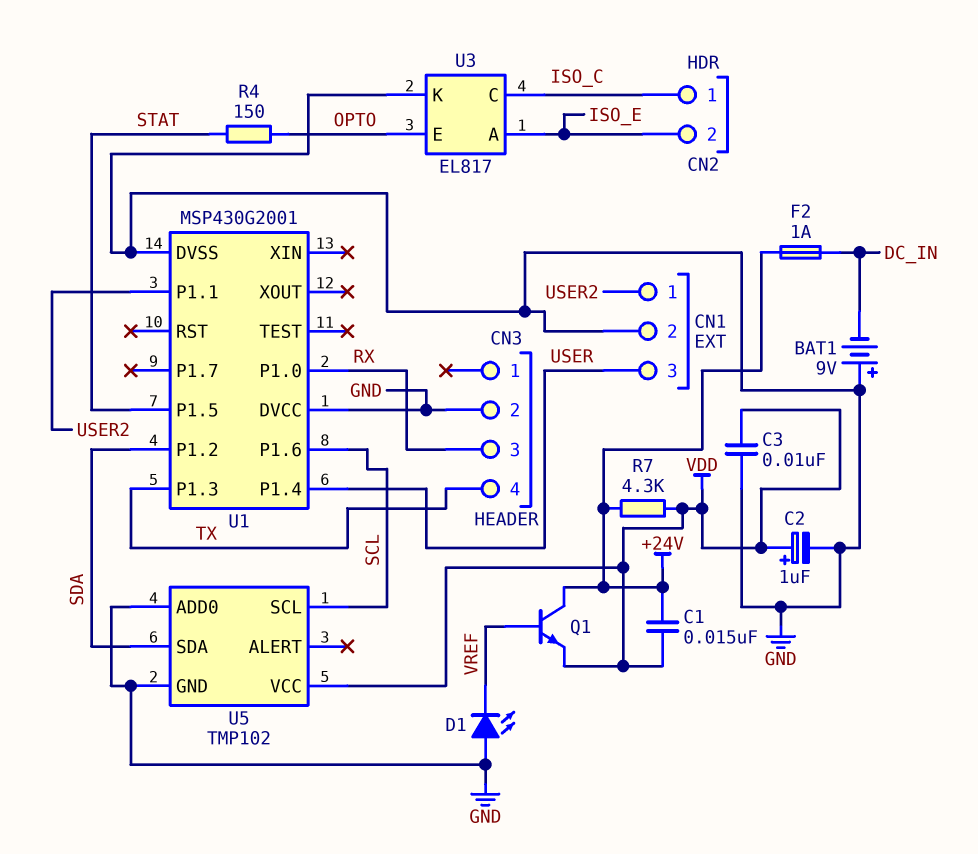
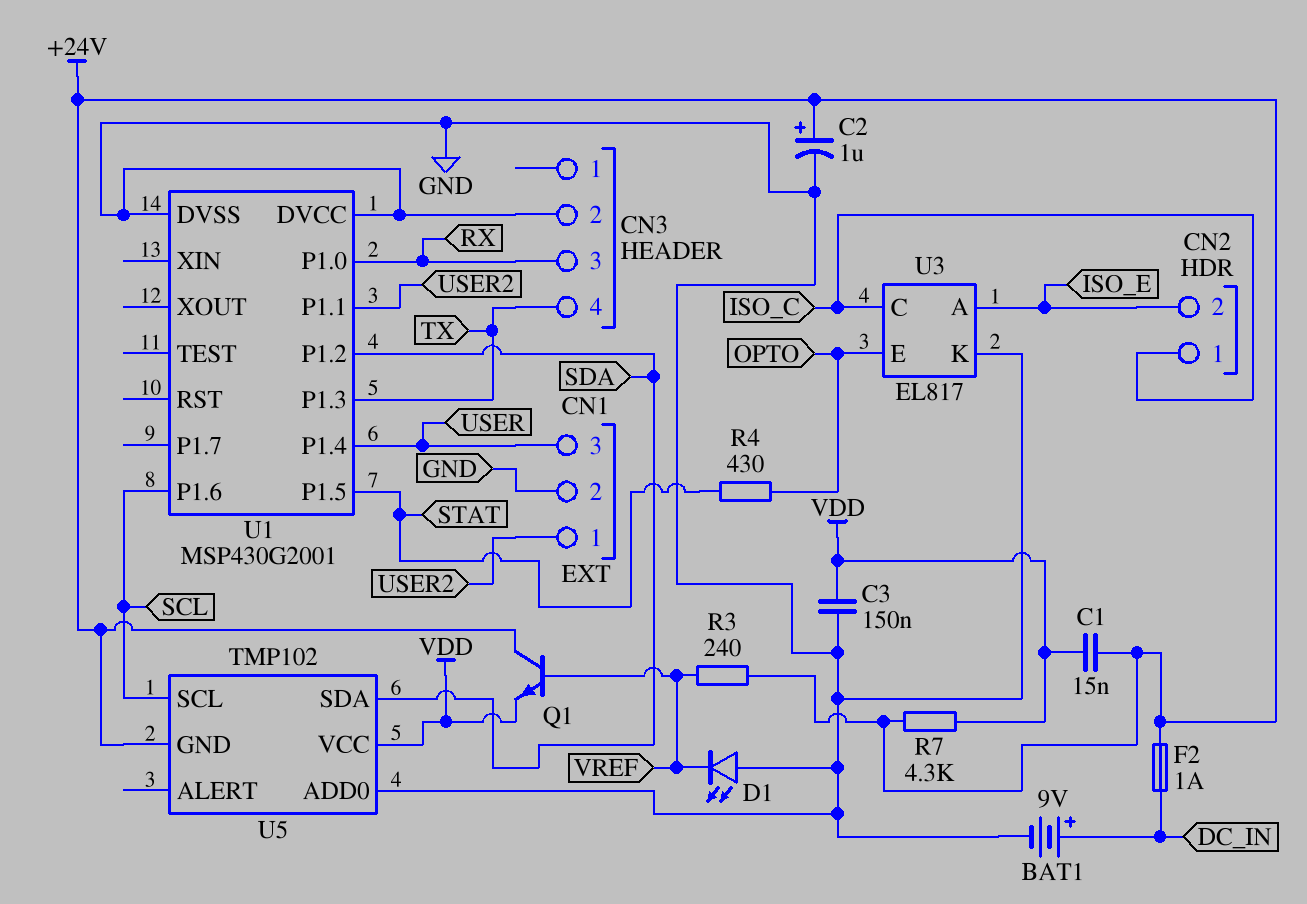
BAT1: 9V (plus GND, minus DC_IN) -> 9V (plus DC_IN, minus GND)
C2: 1uF (plus VDD, minus GND) -> 1uF (plus +24V, minus GND)
C3: 10nF (GND, VDD) -> 150nF (GND, VDD)
R3: none -> 240 (+24V, VREF)
R4: 150 (OPTO, STAT) -> 430 (OPTO, STAT)
U5 pin GND: GND -> +24V

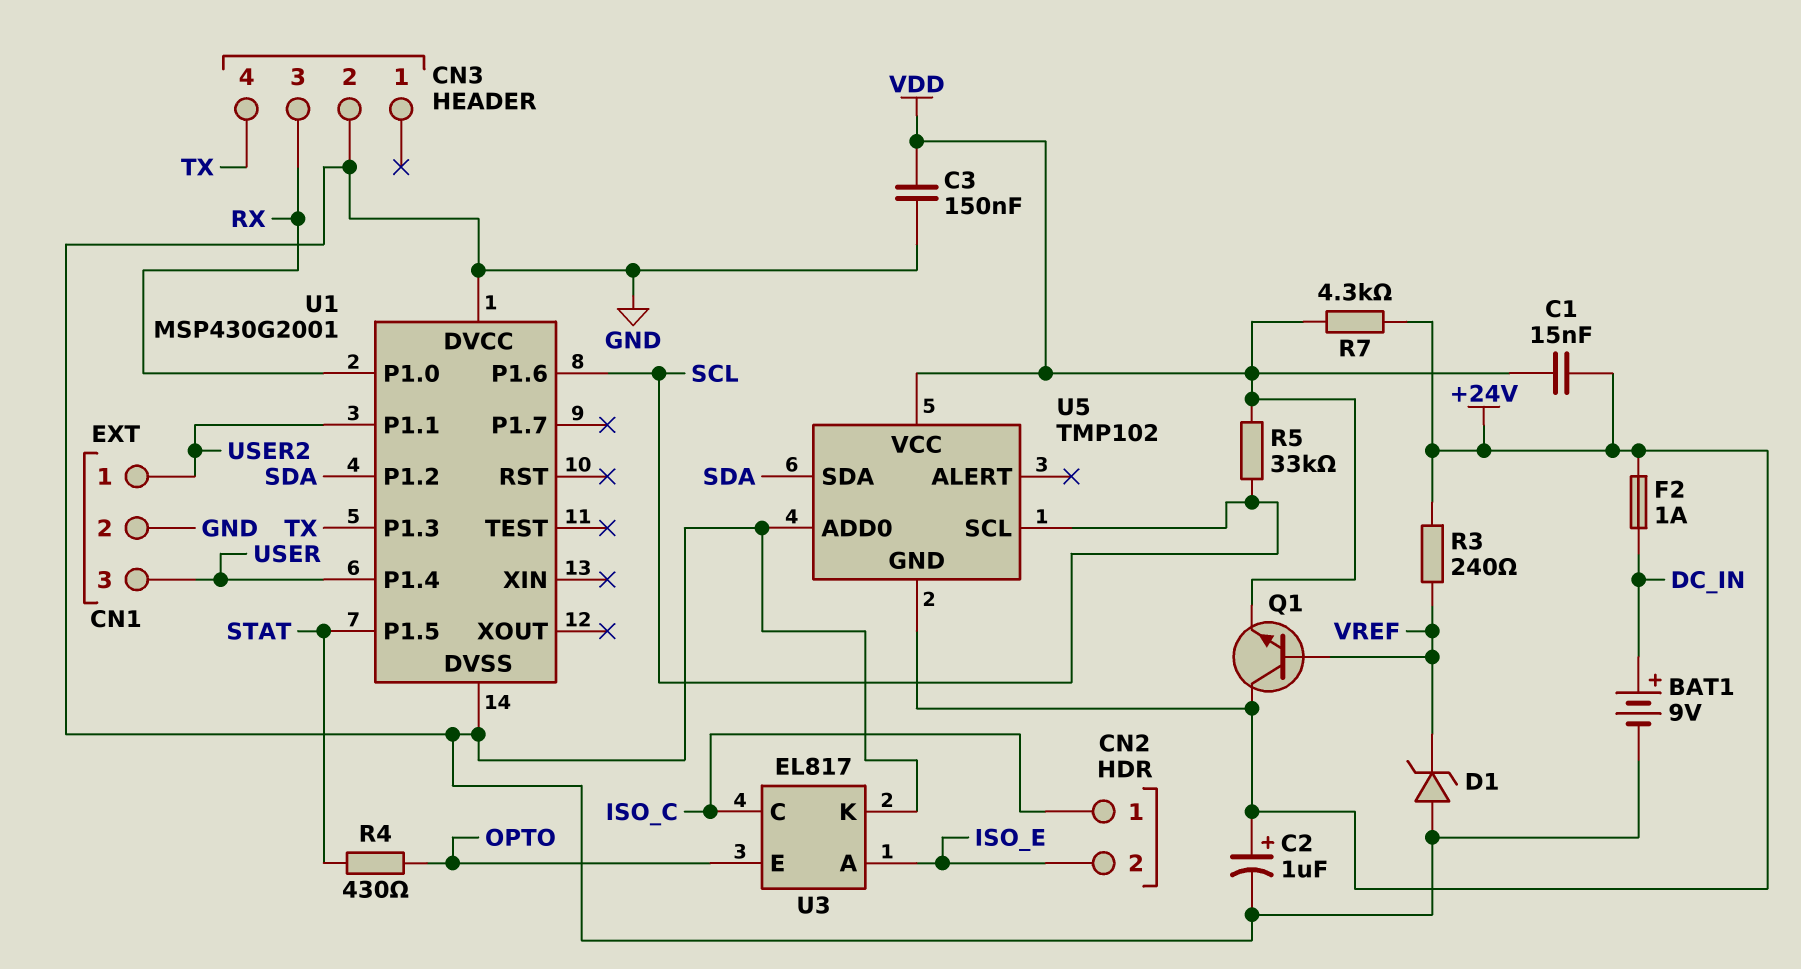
D1: LED (A GND, K VREF) -> zener (A GND, K VREF)
R5: none -> 33k (SCL, VDD)

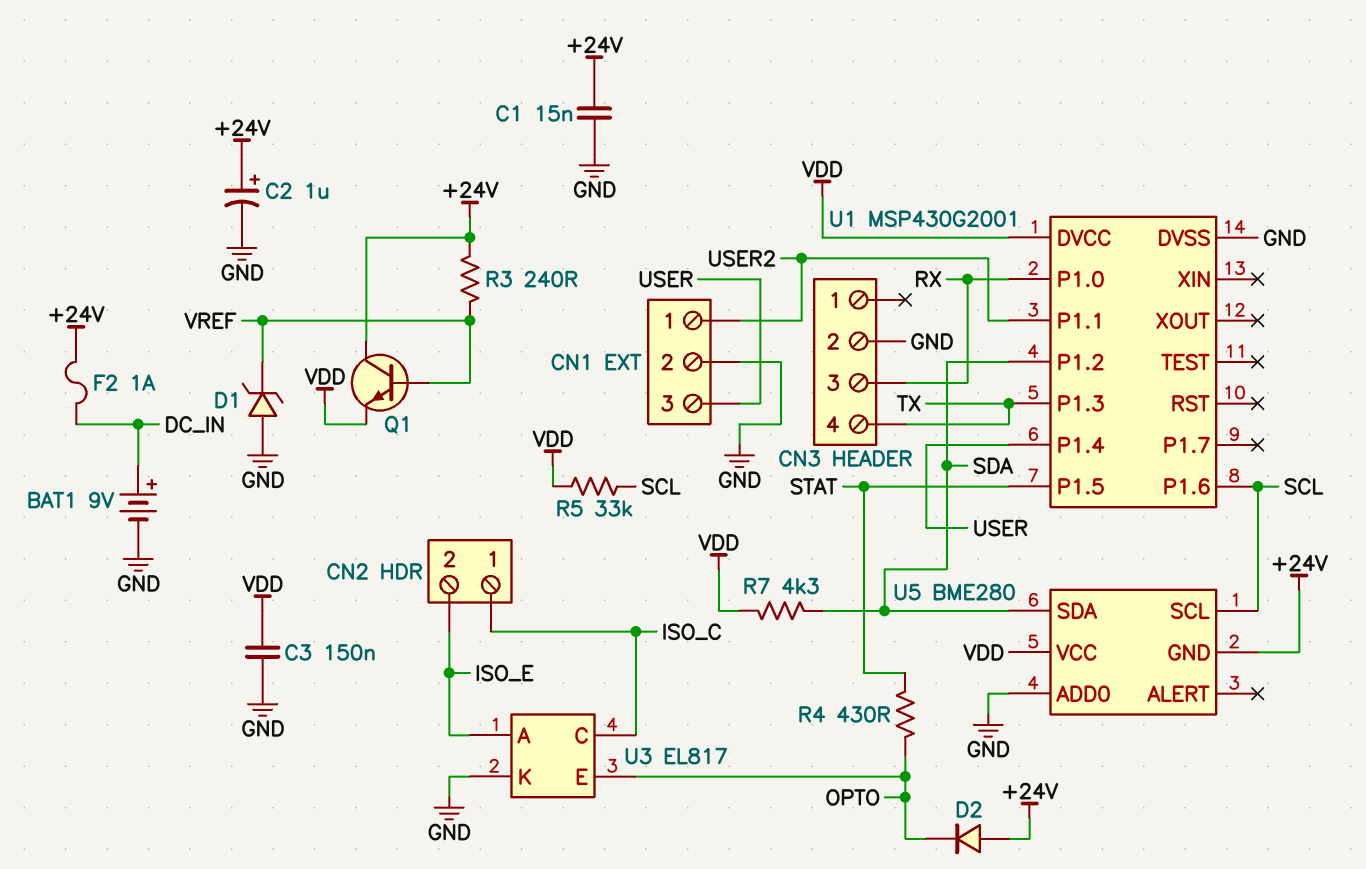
C1: 15nF (+24V, VDD) -> 15nF (+24V, GND)
D2: none -> diode (A +24V, K OPTO)
R7: 4.3k (+24V, VDD) -> 4.3k (SDA, VDD)
U1 pin DVCC: GND -> VDD
U5: TMP102 -> BME280

